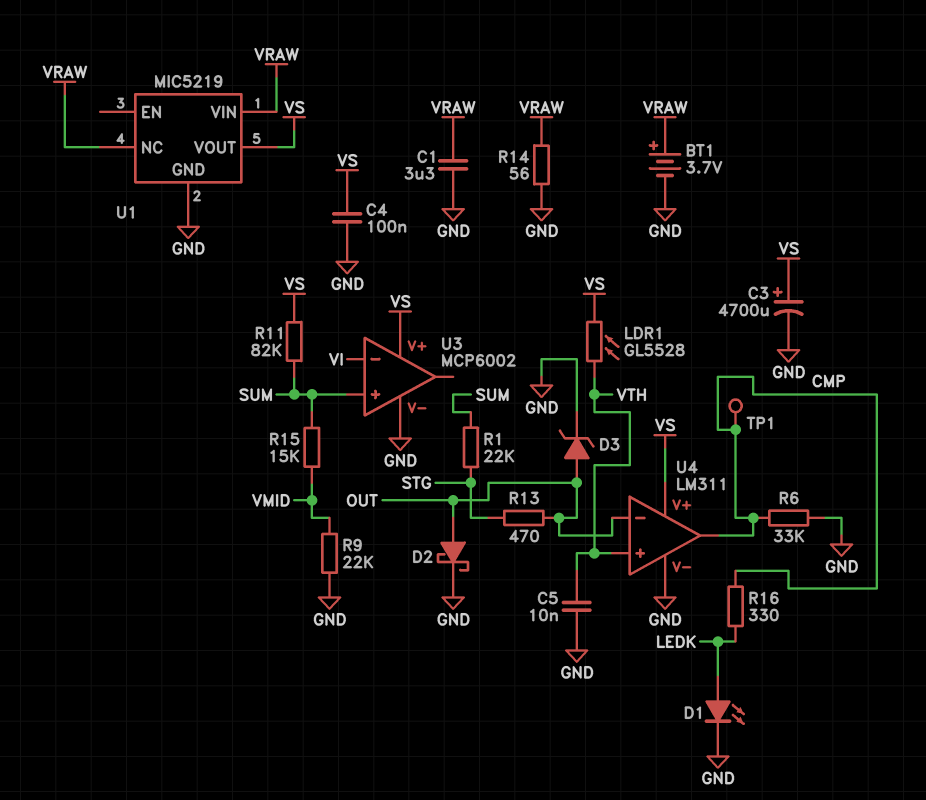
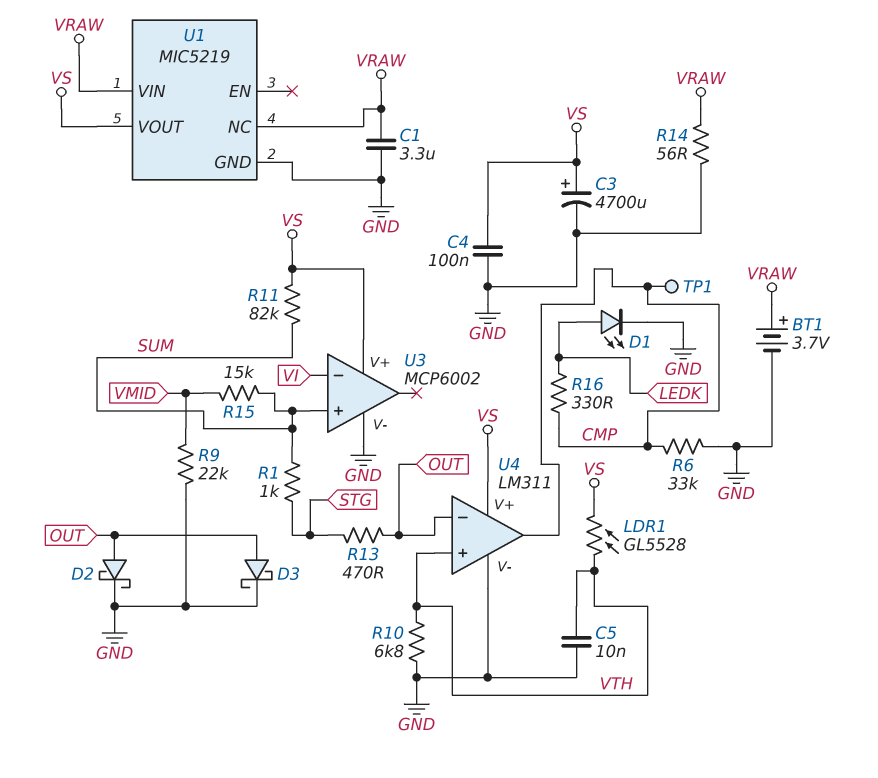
D3: zener (A OUT, K GND) -> schottky (A OUT, K GND)
R1: 22k (STG, SUM) -> 1k (STG, SUM)
R10: none -> 6.8k (GND, VTH)

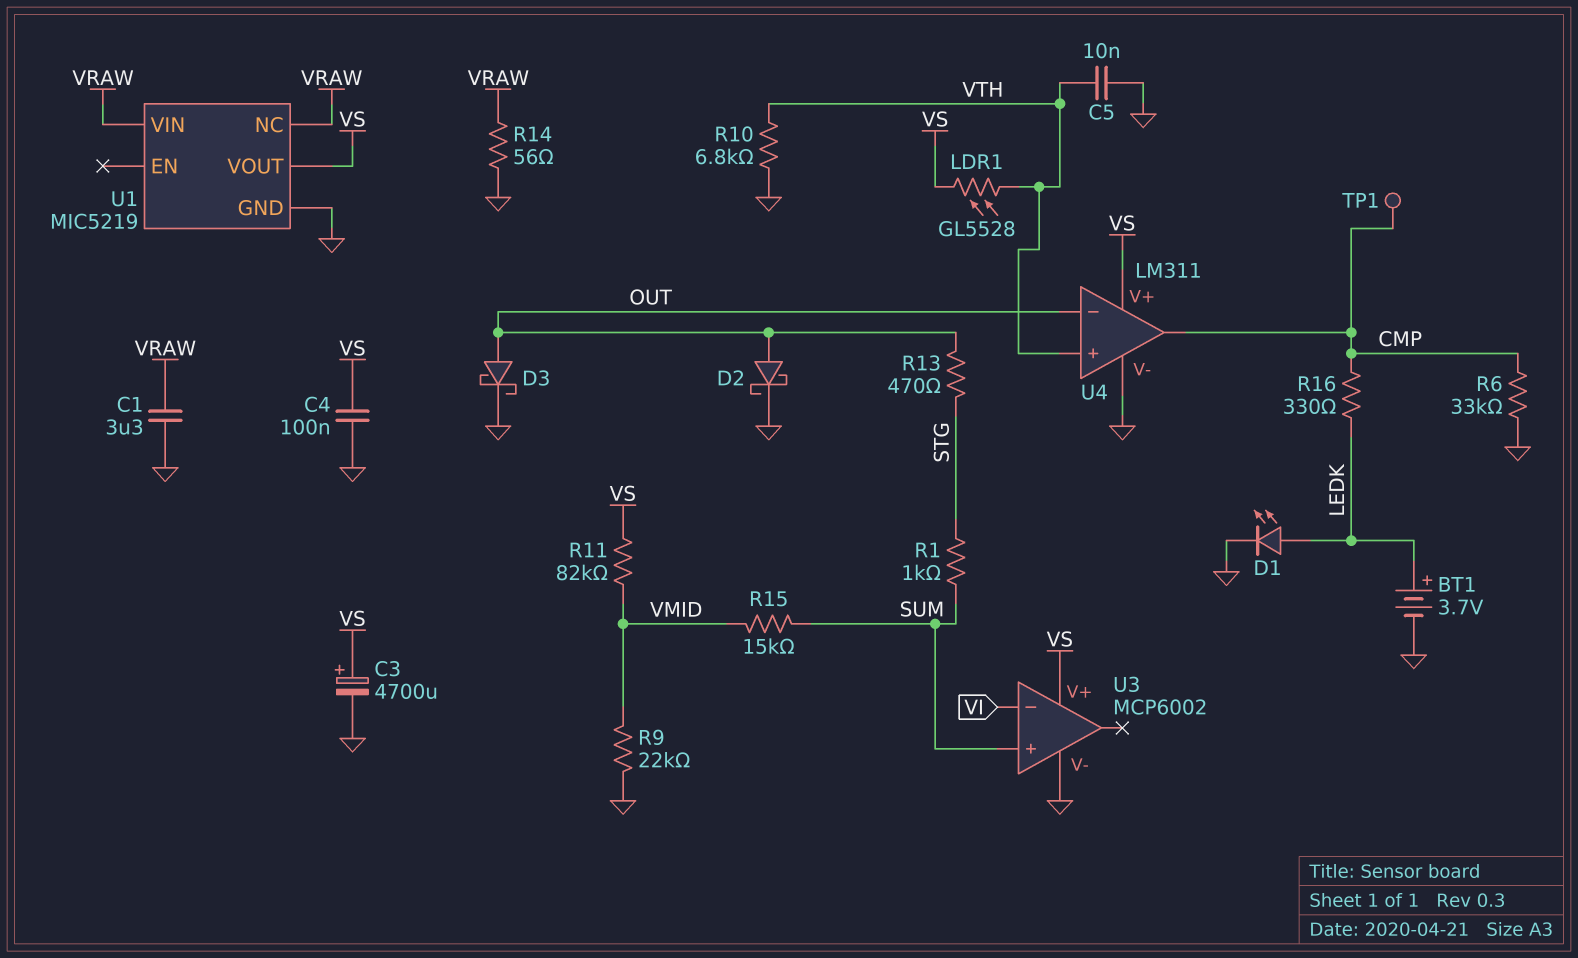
BT1: 3.7V (plus VRAW, minus GND) -> 3.7V (plus LEDK, minus GND)
R11: 82k (SUM, VS) -> 82k (VMID, VS)

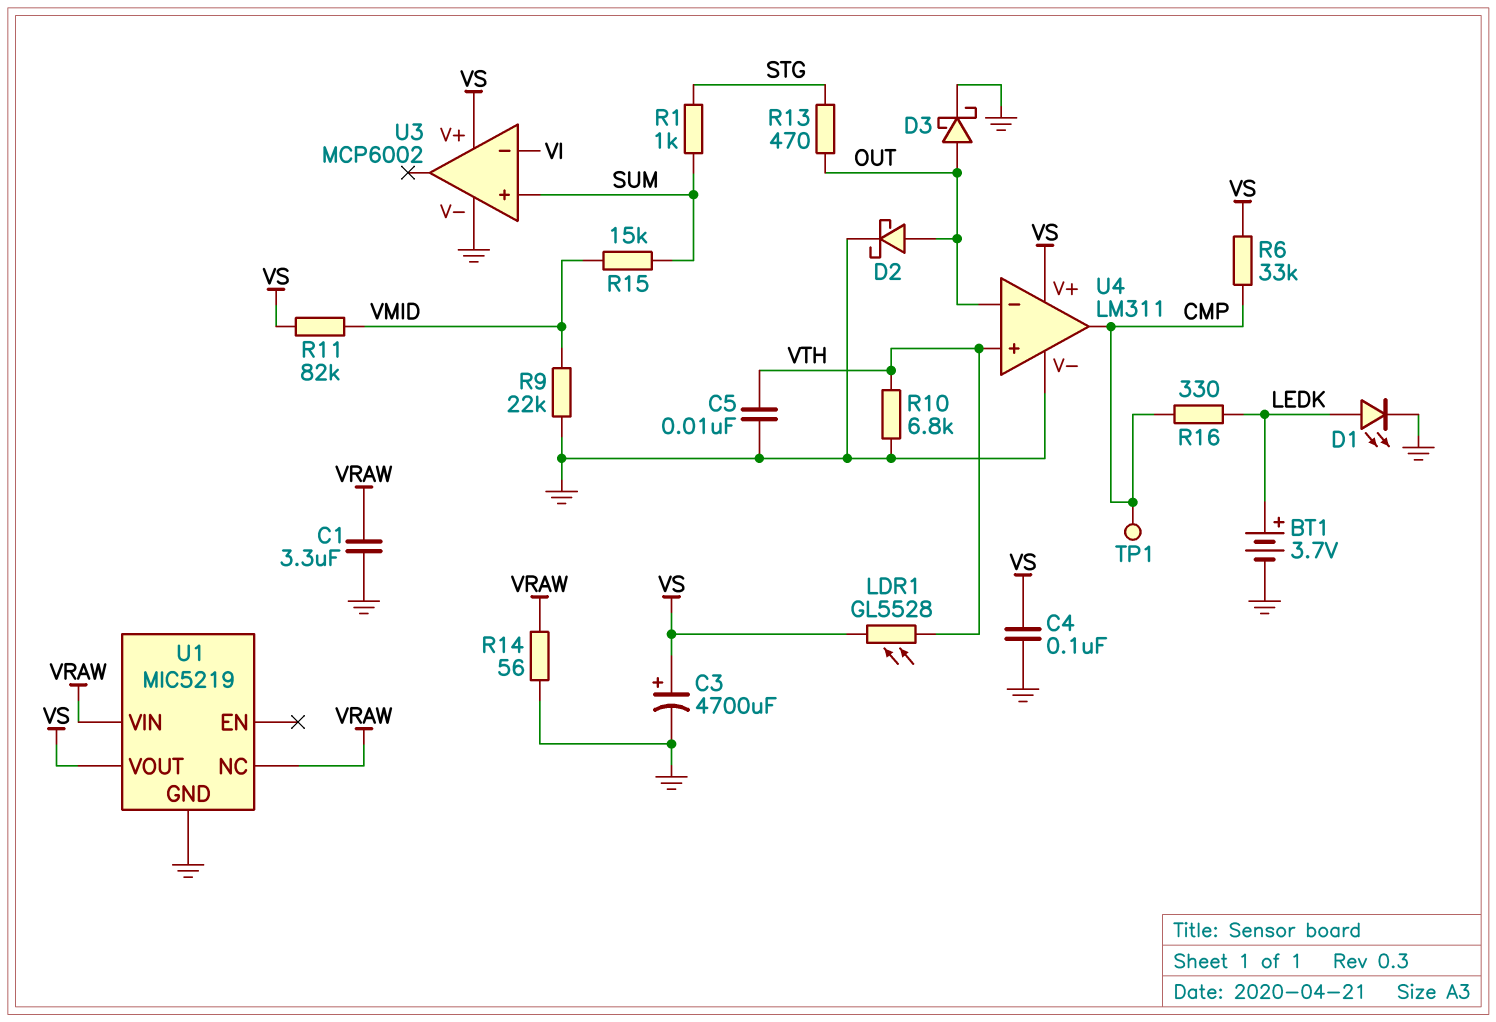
R6: 33k (CMP, GND) -> 33k (CMP, VS)

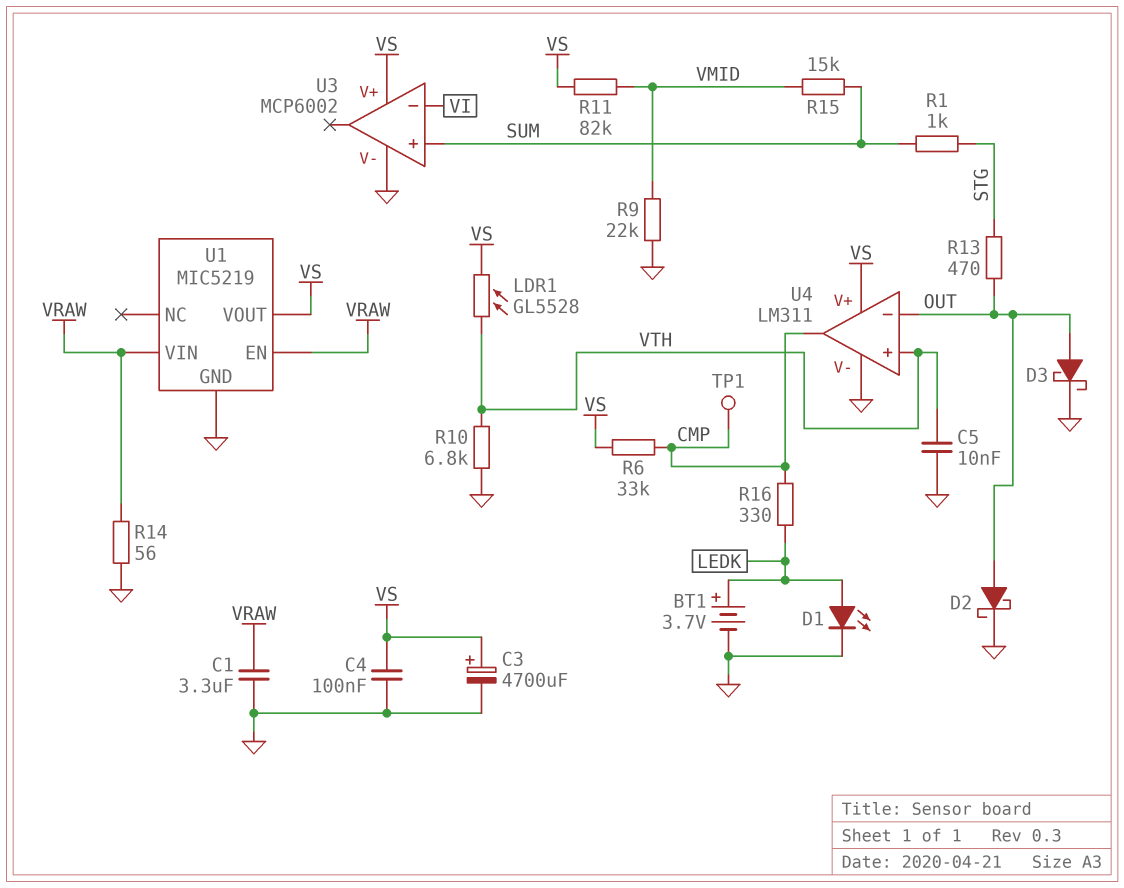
U1 pin EN: none -> VRAW
U1 pin NC: VRAW -> none

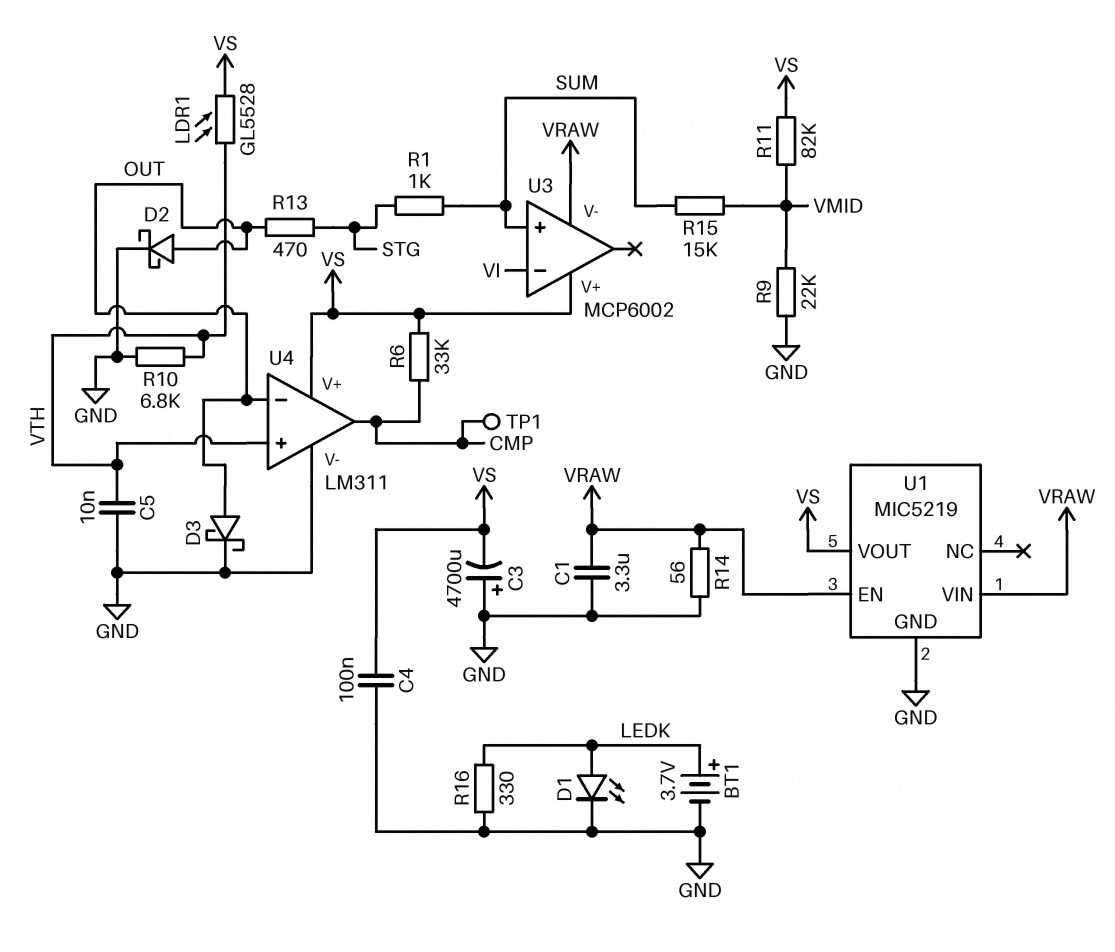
C3: 4700uF (plus VS, minus GND) -> 4700uF (plus GND, minus VS)
R16: 330 (CMP, LEDK) -> 330 (GND, LEDK)
U3 pin V-: GND -> VRAW

